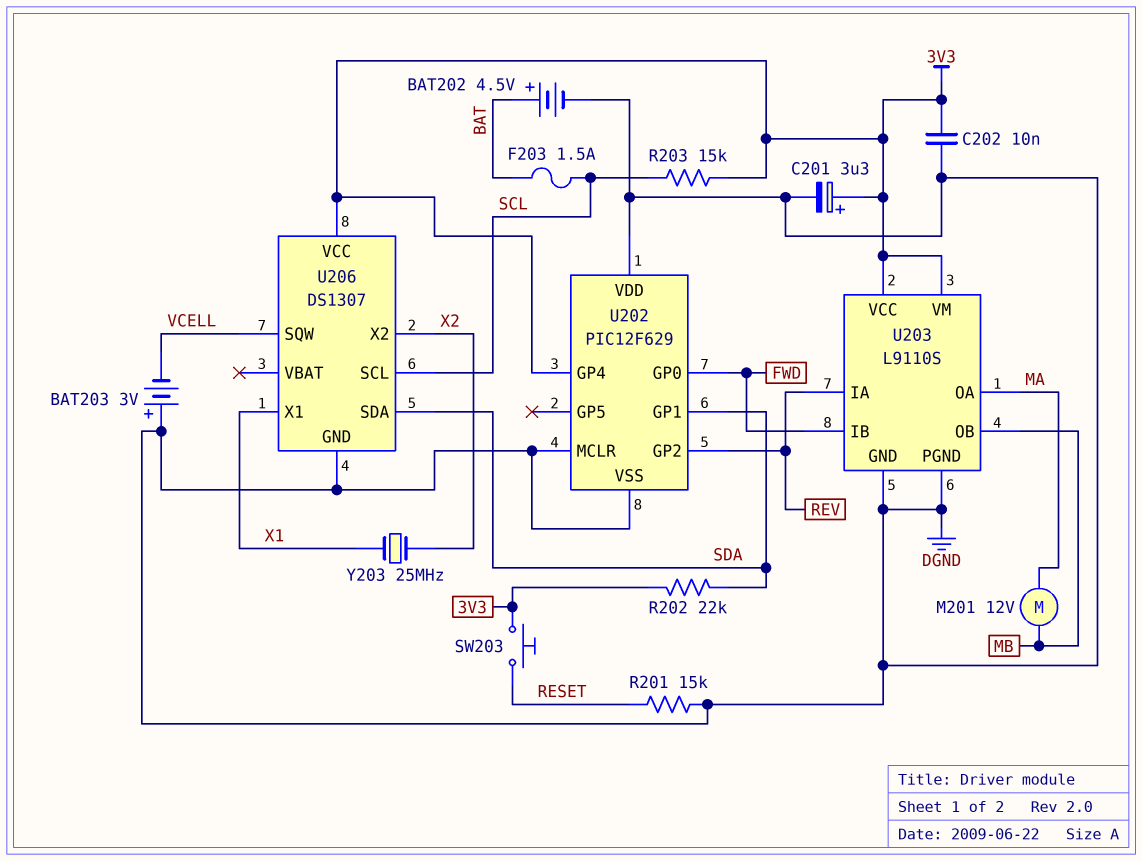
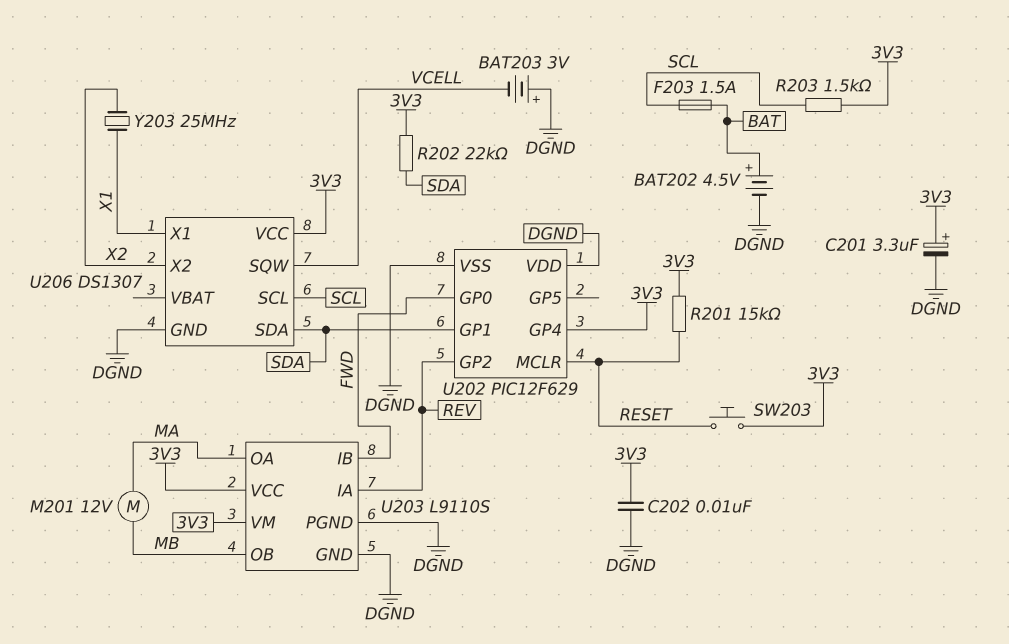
R201: 15k (DGND, RESET) -> 15k (3V3, RESET)
R203: 15k (3V3, SCL) -> 1.5k (3V3, SCL)
U202 pin MCLR: DGND -> RESET

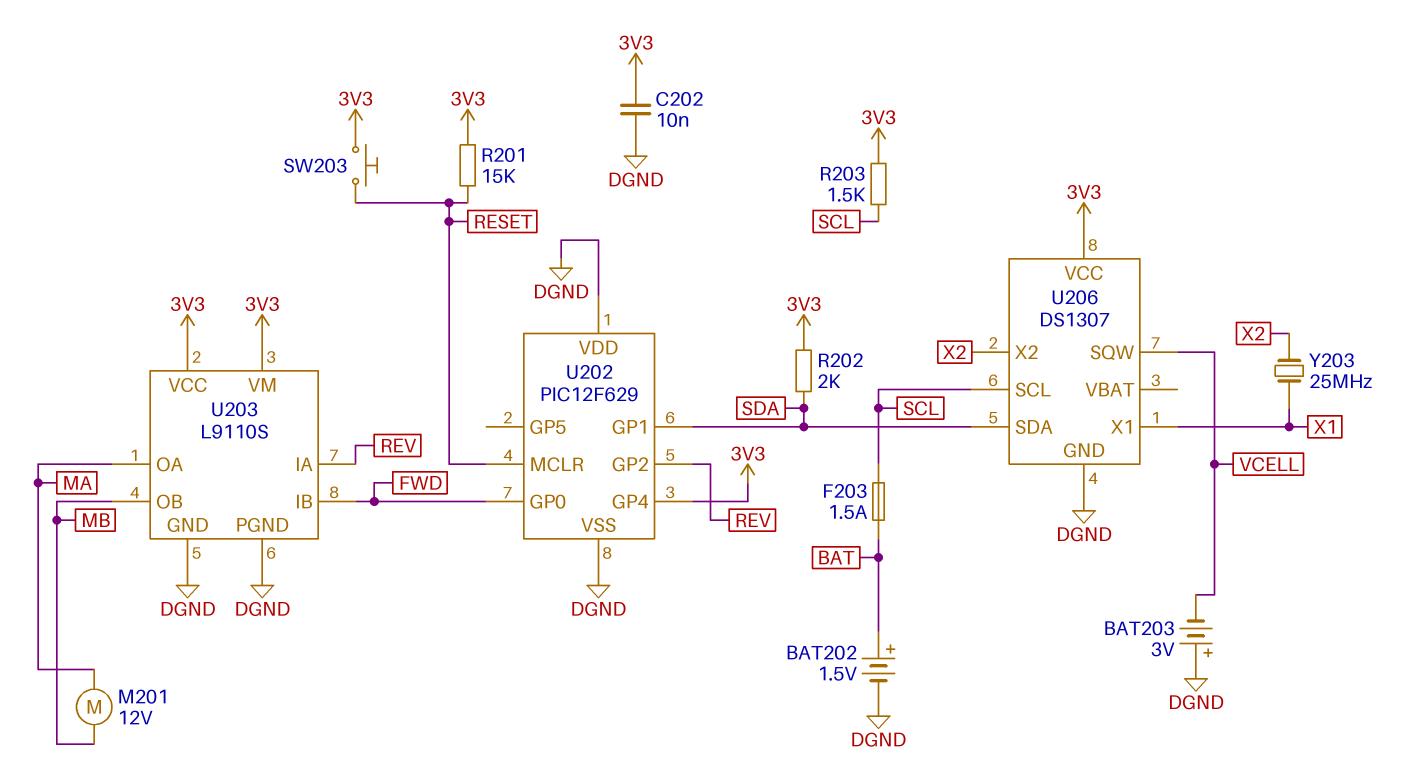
BAT202: 4.5V (plus BAT, minus DGND) -> 1.5V (plus BAT, minus DGND)
C201: 3.3uF (plus 3V3, minus DGND) -> none
R202: 22k (3V3, SDA) -> 2k (3V3, SDA)

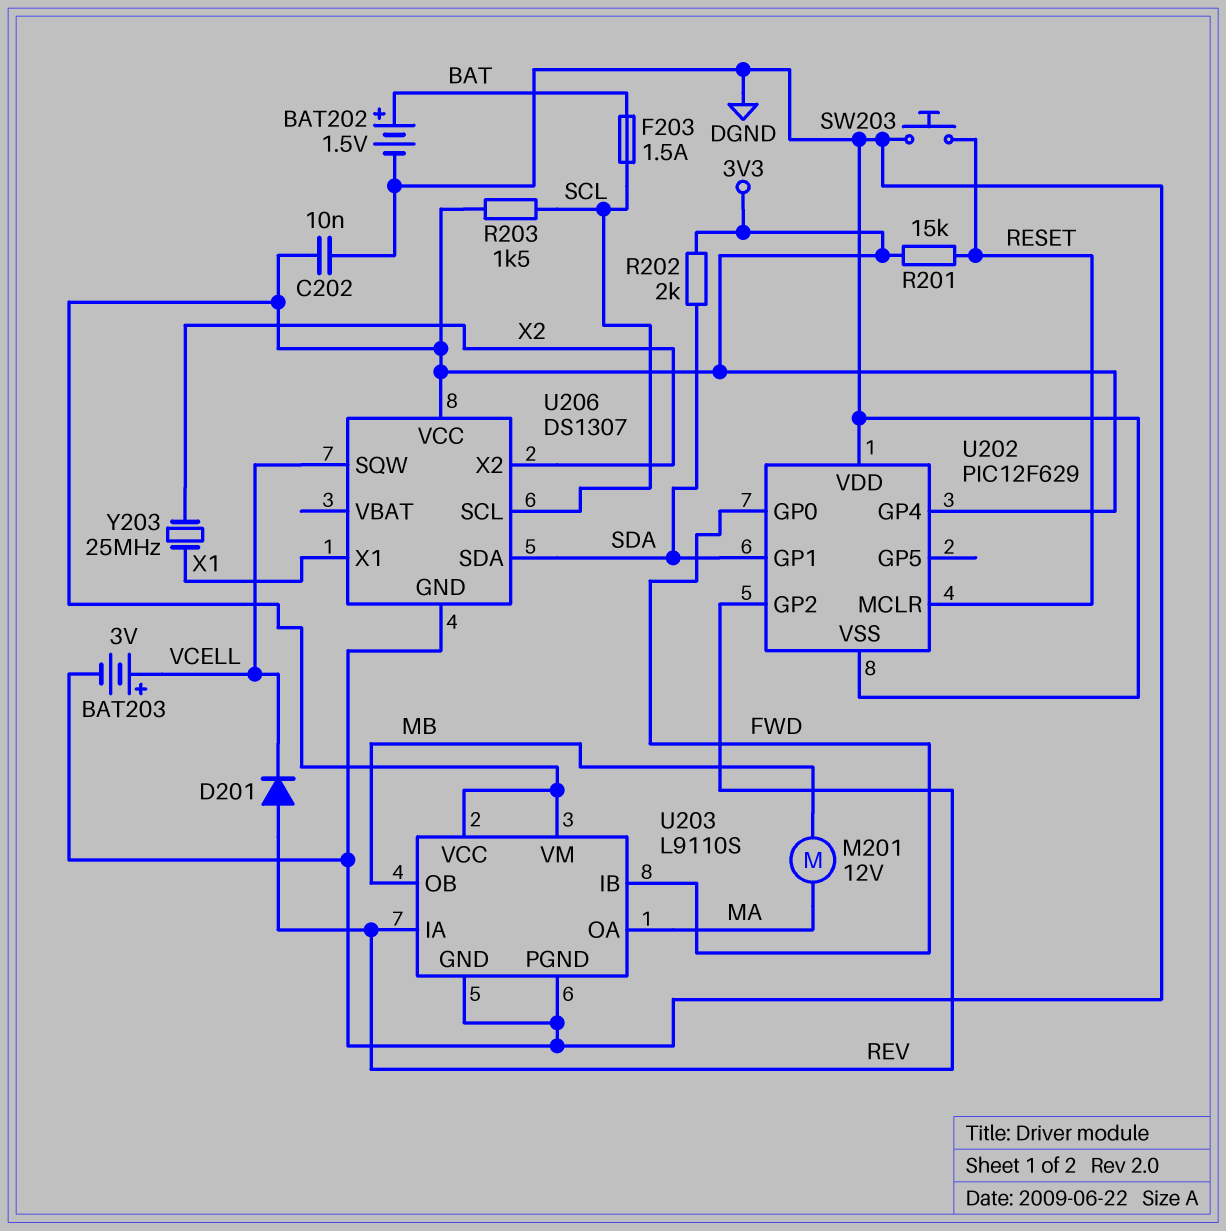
BAT203: 3V (plus DGND, minus VCELL) -> 3V (plus VCELL, minus DGND)
D201: none -> diode (A REV, K VCELL)
SW203: button (3V3, RESET) -> button (DGND, RESET)

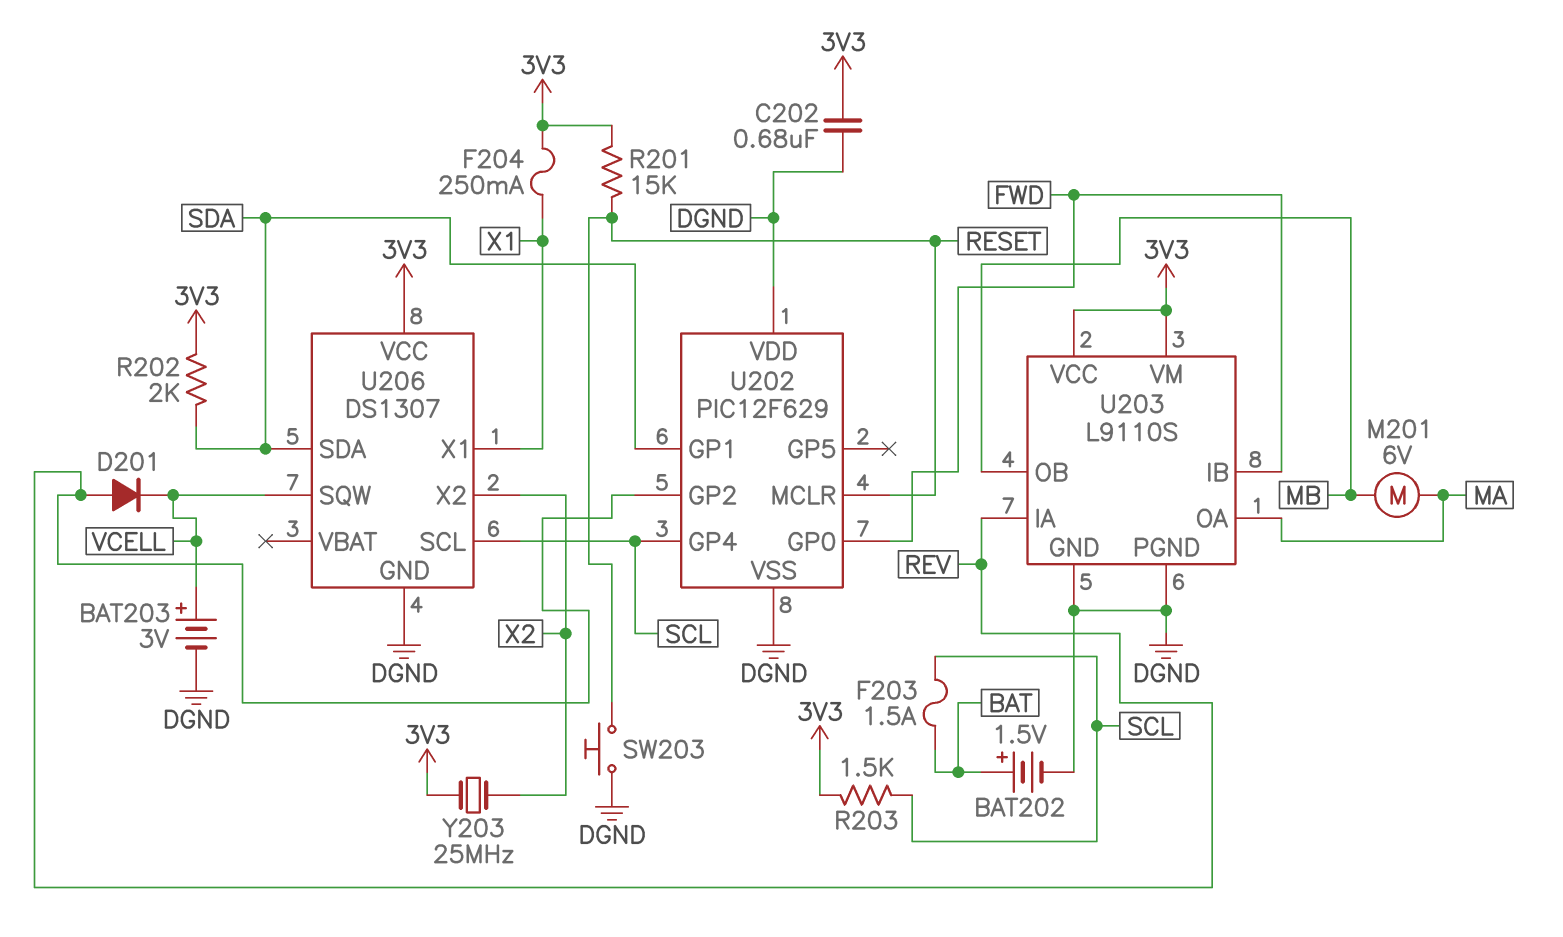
C202: 10nF (3V3, DGND) -> 680nF (3V3, DGND)
F204: none -> 250mA (3V3, X1)
M201: motor 12V (MA, MB) -> motor 6V (MA, MB)
U202 pin GP4: 3V3 -> SCL
Y203: 25MHz (X1, X2) -> 25MHz (3V3, X2)

